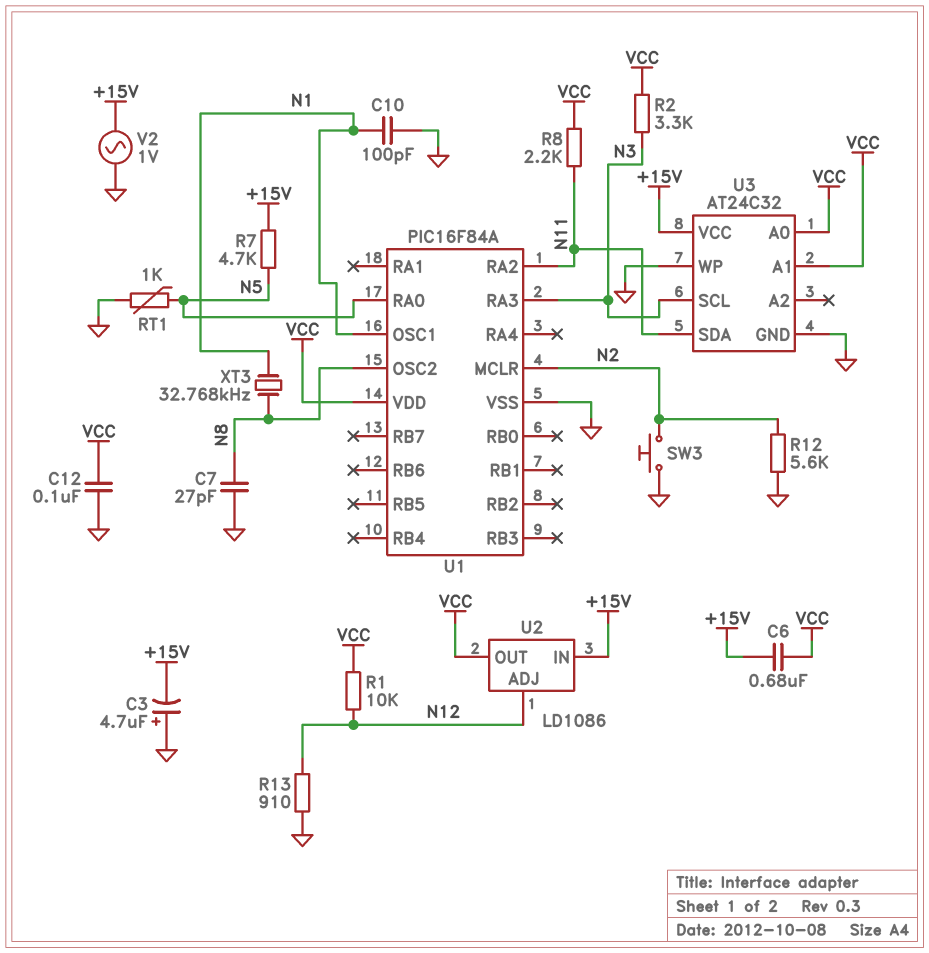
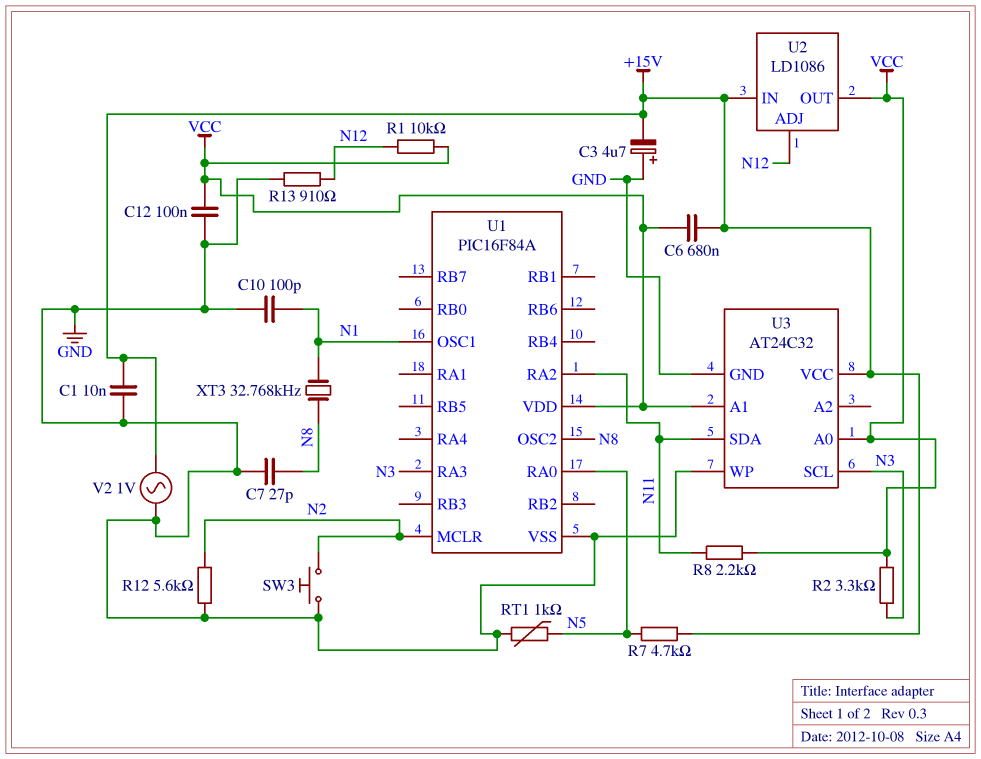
C1: none -> 10nF (+15V, GND)

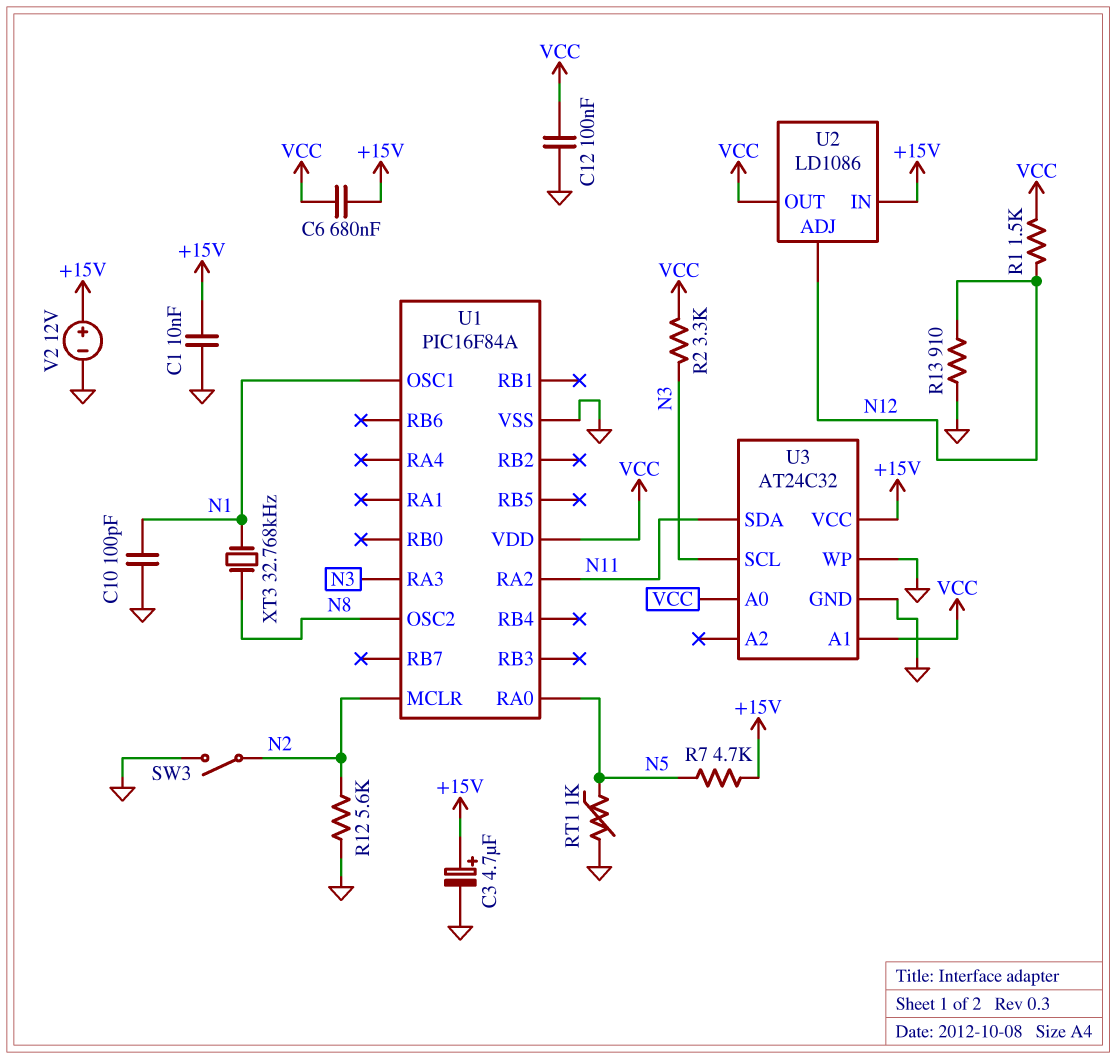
C3: 4.7uF (plus GND, minus +15V) -> 4.7uF (plus +15V, minus GND)
C7: 27pF (GND, N8) -> none
R1: 10k (N12, VCC) -> 1.5k (N12, VCC)
R8: 2.2k (N11, VCC) -> none
SW3: button (GND, N2) -> switch (GND, N2)
V2: AC 1V (+15V, GND) -> 12V (plus +15V, minus GND)

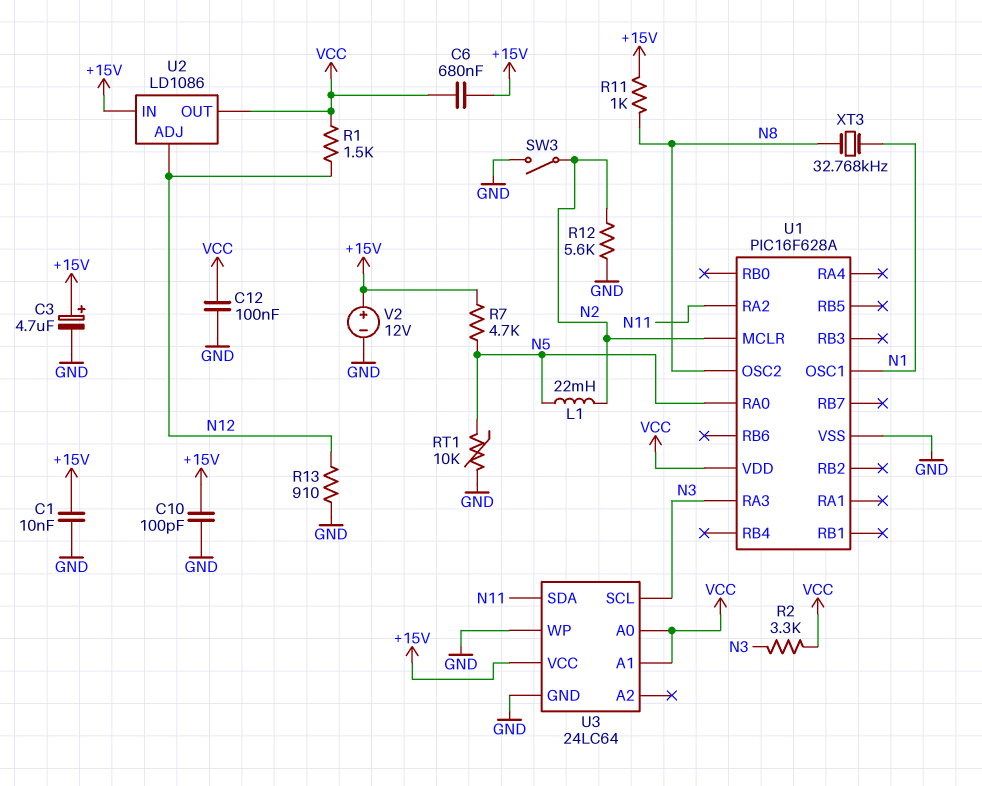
C10: 100pF (GND, N1) -> 100pF (+15V, GND)
L1: none -> 22mH (N2, N5)
R11: none -> 1k (+15V, N8)
RT1: 1k (GND, N5) -> 10k (GND, N5)
U1: PIC16F84A -> PIC16F628A
U3: AT24C32 -> 24LC64

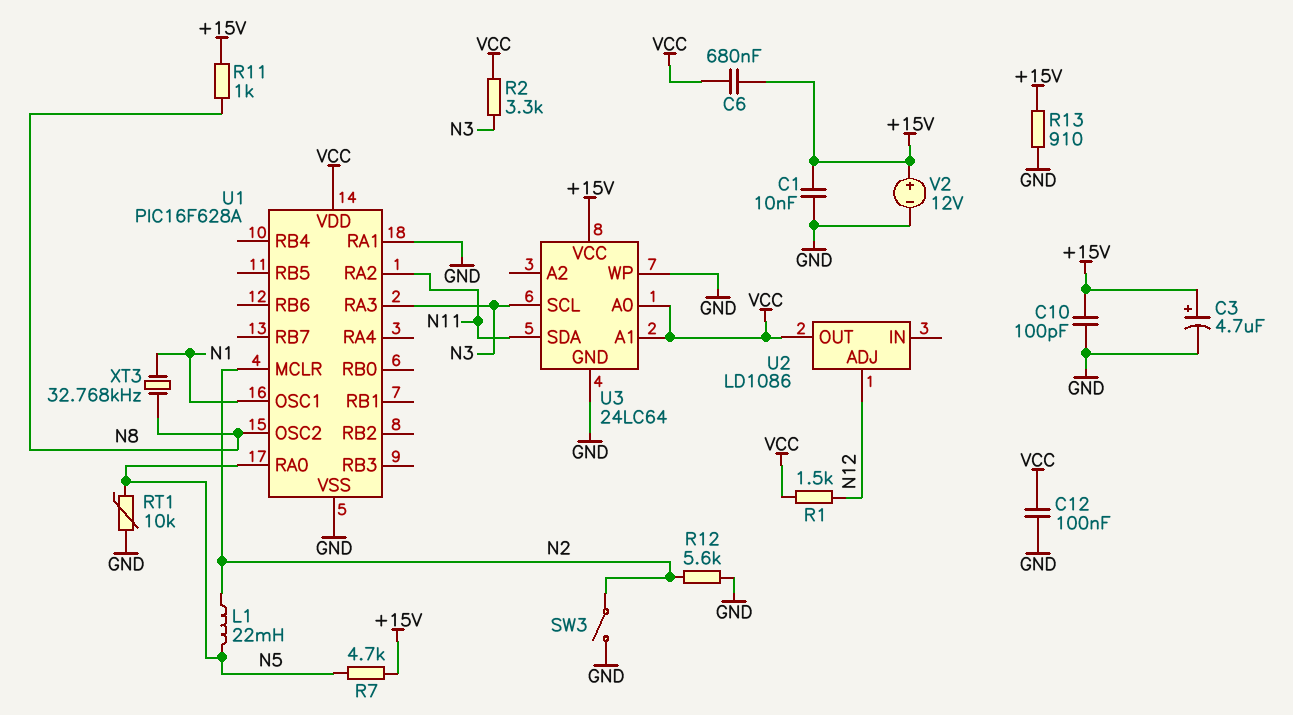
R13: 910 (GND, N12) -> 910 (+15V, GND)
U1 pin RA1: none -> GND
U2 pin IN: +15V -> none

